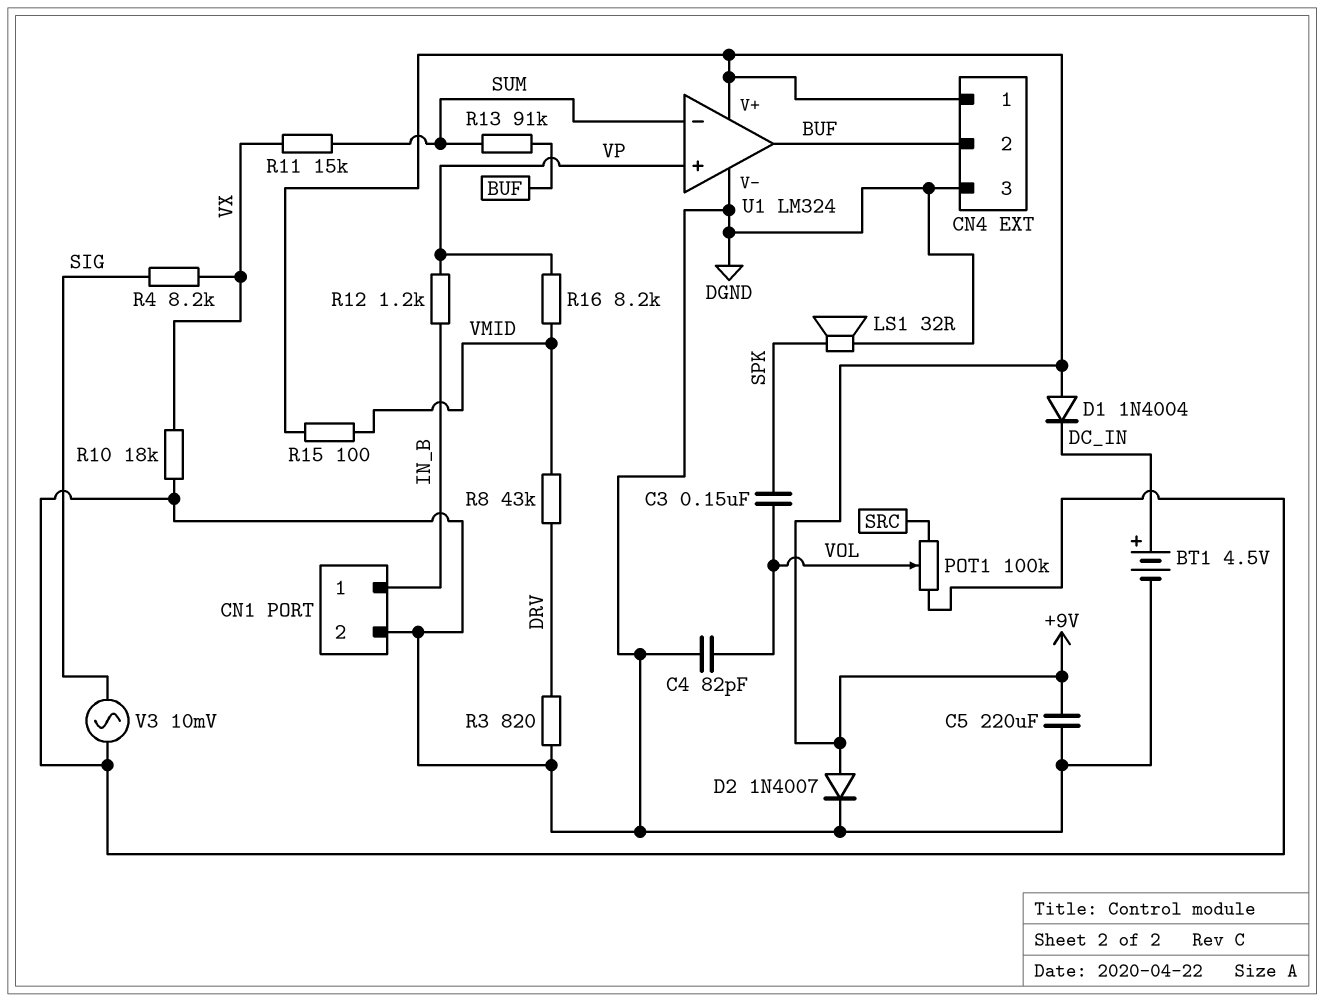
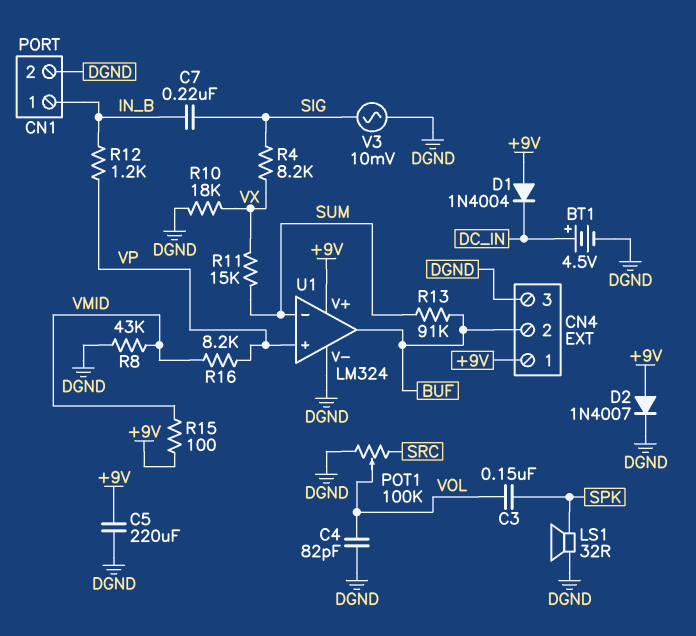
C7: none -> 220nF (IN_B, SIG)
R3: 820 (DGND, DRV) -> none
R8: 43k (DRV, VMID) -> 43k (DGND, VMID)

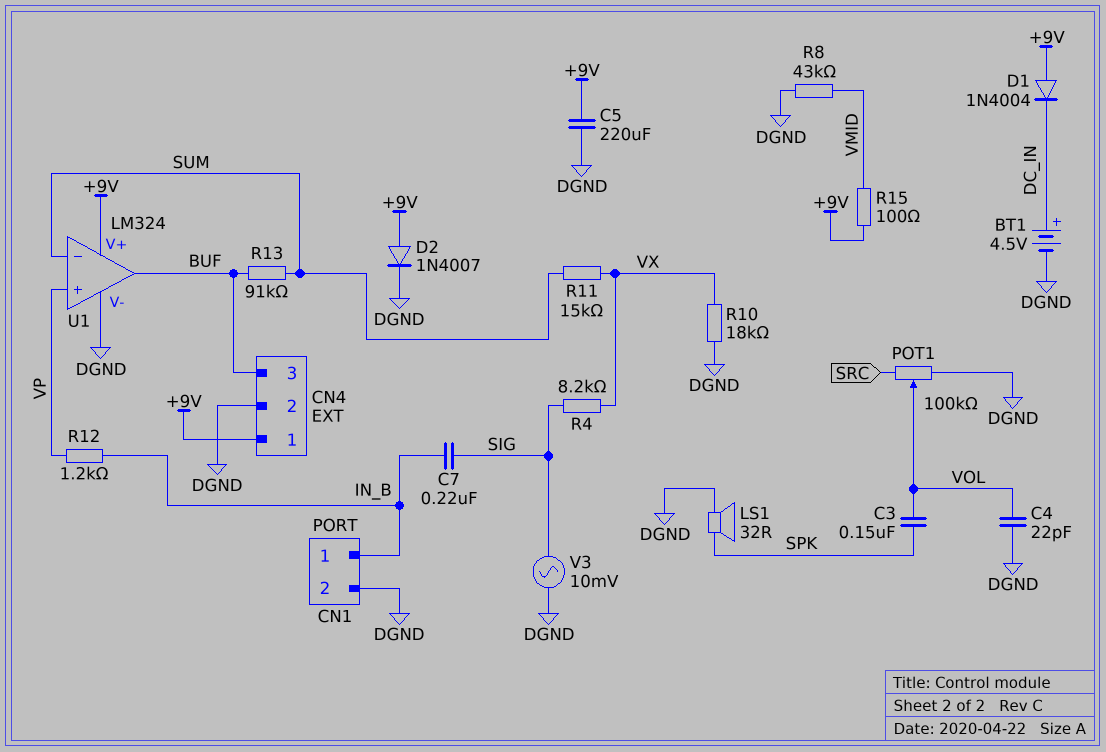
C4: 82pF (DGND, VOL) -> 22pF (DGND, VOL)
CN4 pin 2: BUF -> DGND
CN4 pin 3: DGND -> BUF
R16: 8.2k (VMID, VP) -> none

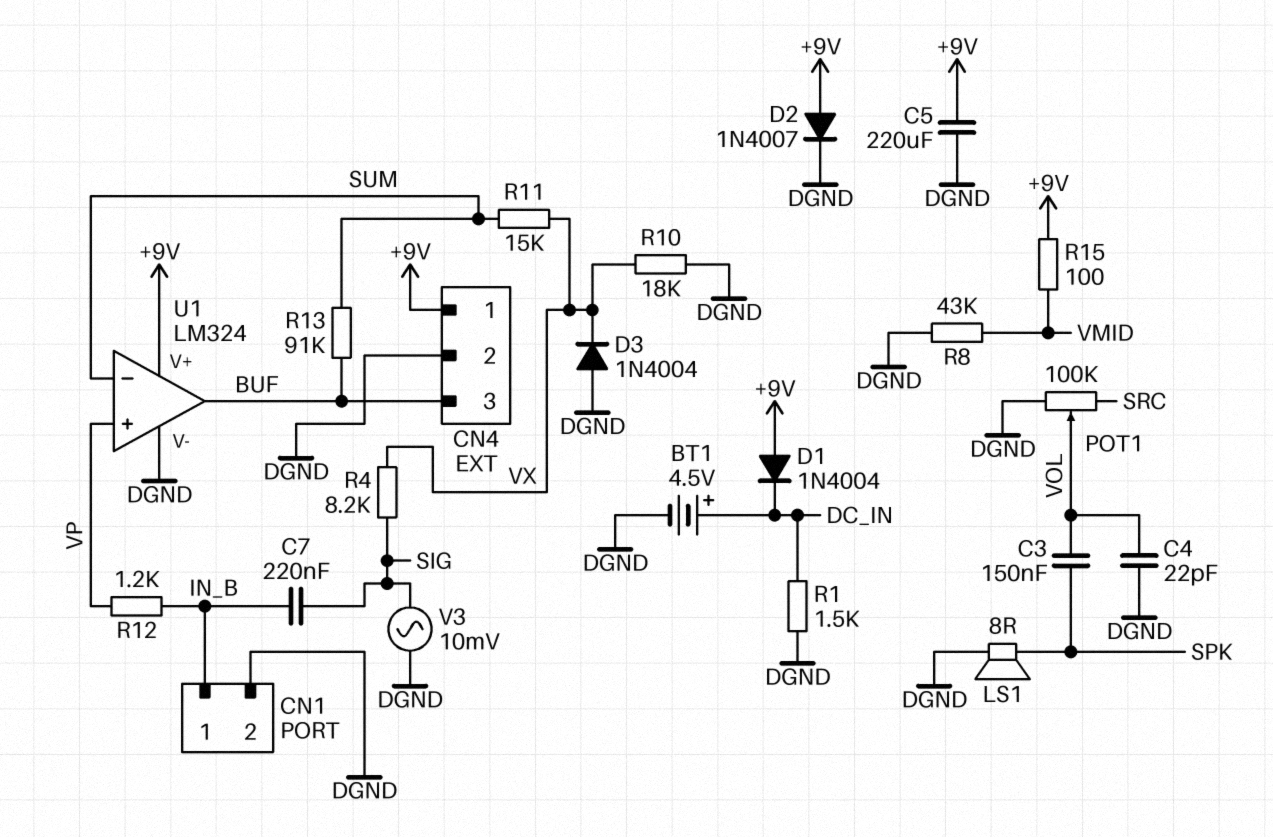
D3: none -> diode 1N4004 (A DGND, K VX)
LS1: speaker 32R (DGND, SPK) -> speaker 8R (DGND, SPK)
R1: none -> 1.5k (DC_IN, DGND)

